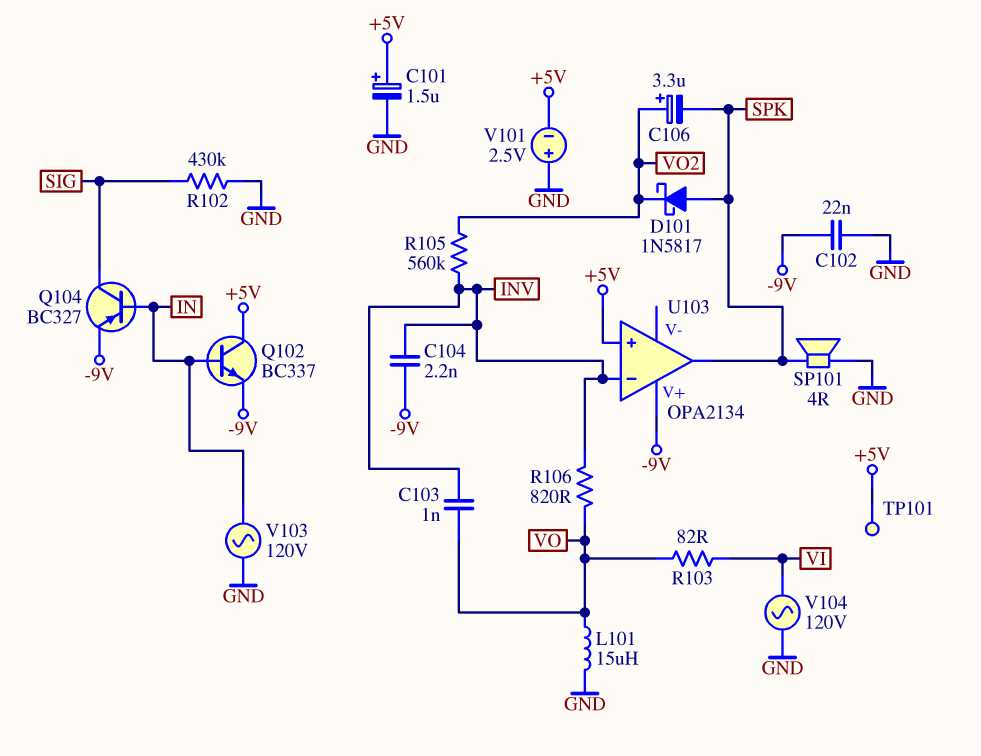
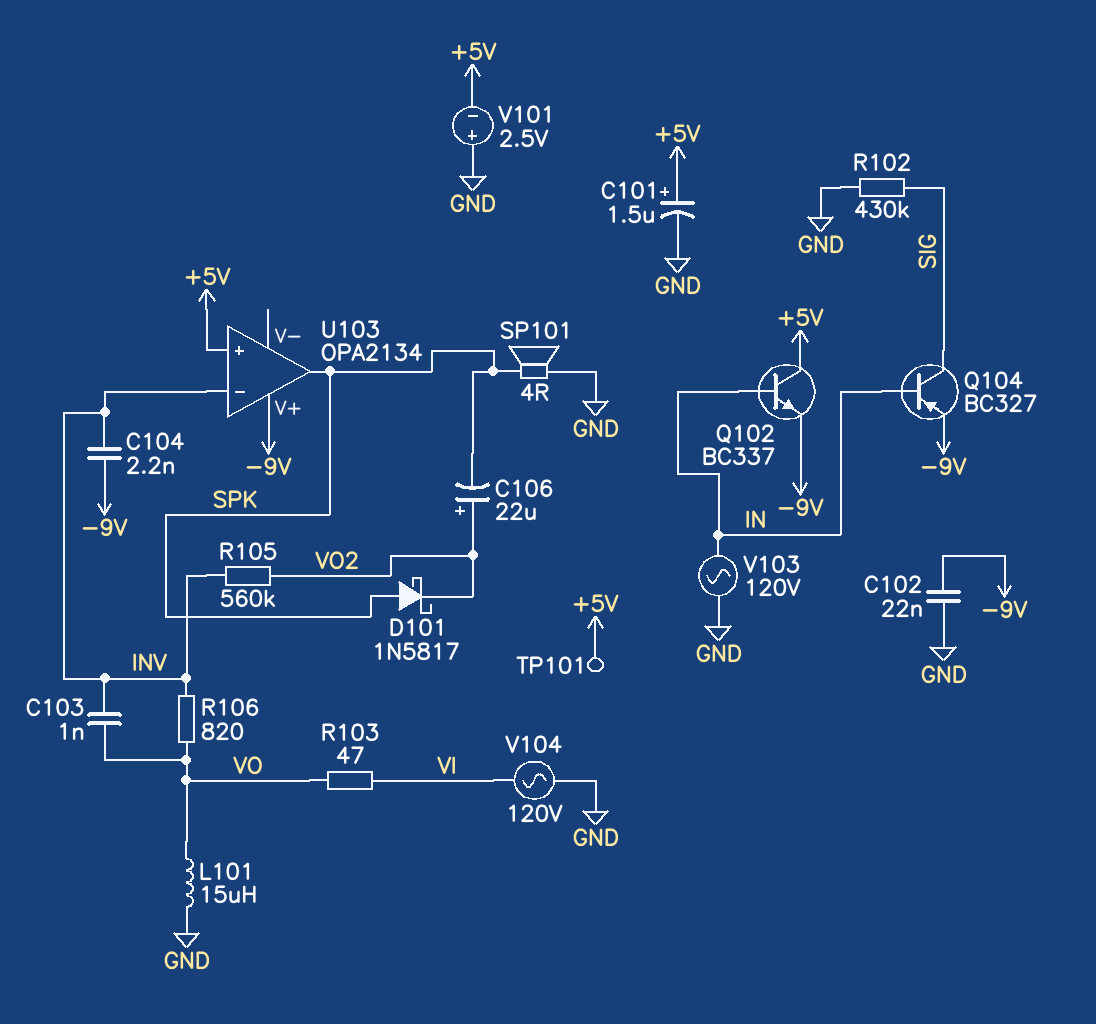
C106: 3.3uF (plus VO2, minus SPK) -> 22uF (plus VO2, minus SPK)
R103: 82 (VI, VO) -> 47 (VI, VO)

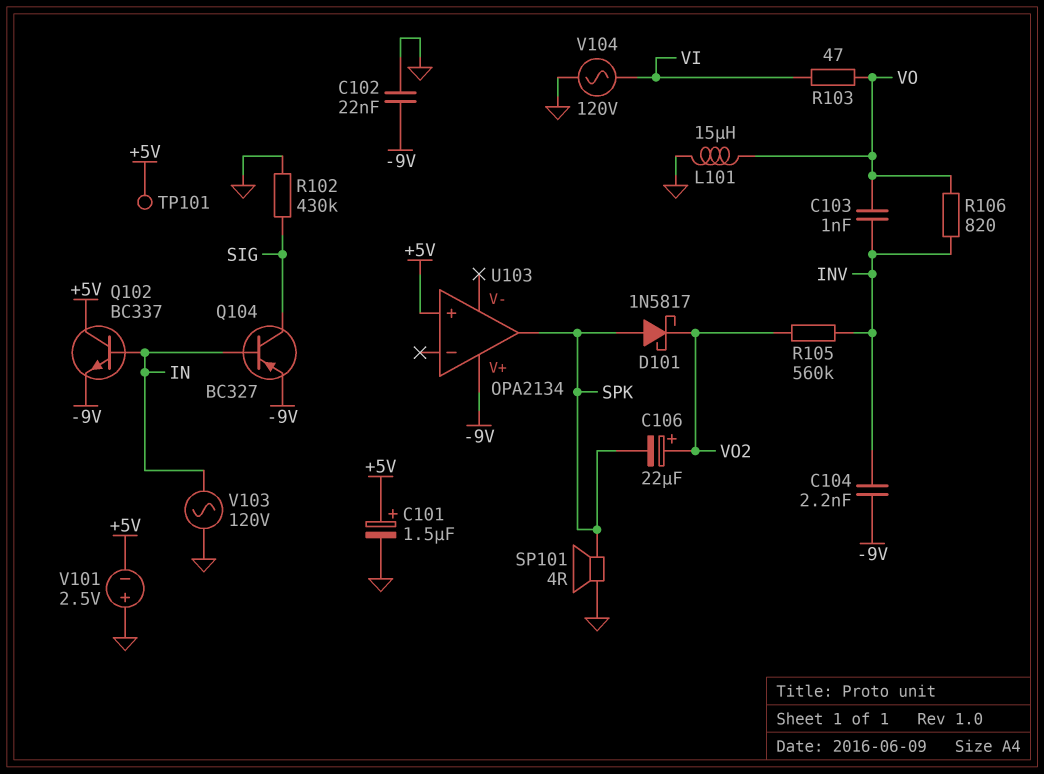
U103 pin in-: INV -> none

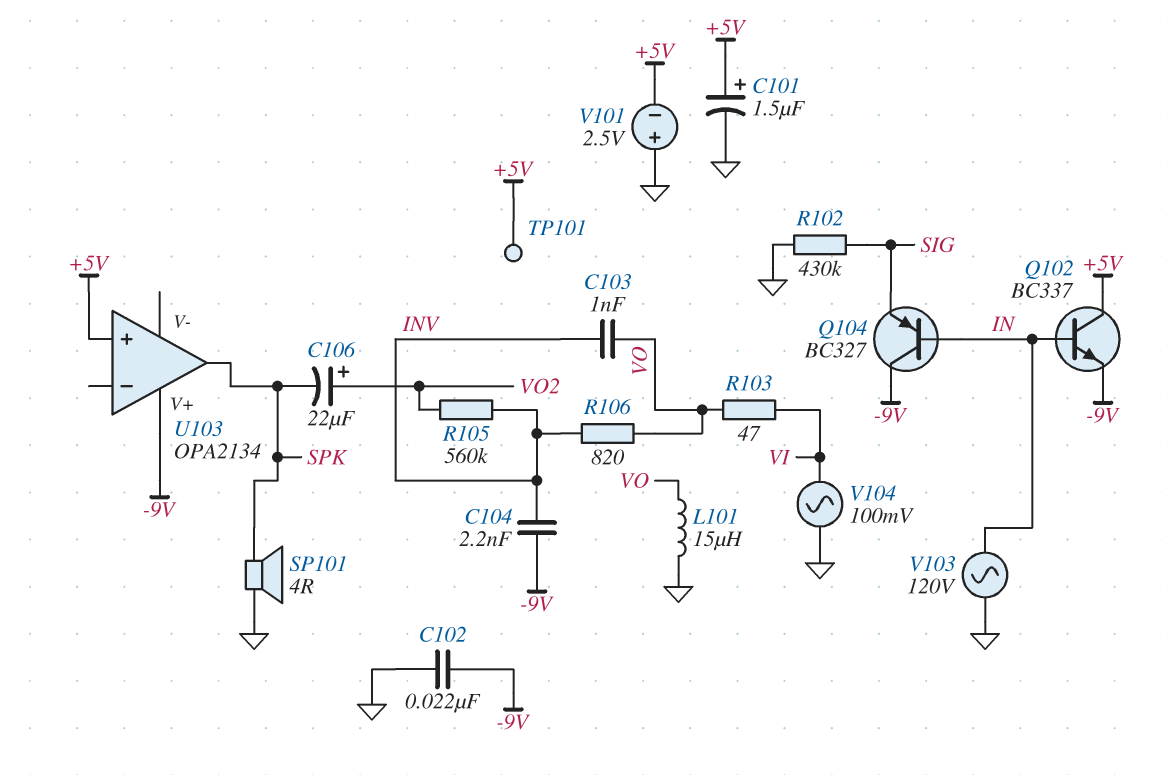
D101: schottky 1N5817 (A SPK, K VO2) -> none
Q104: PNP BC327 (B IN, C SIG, E -9V) -> PNP BC327 (B IN, C -9V, E SIG)
V104: AC 120V (GND, VI) -> AC 100mV (GND, VI)

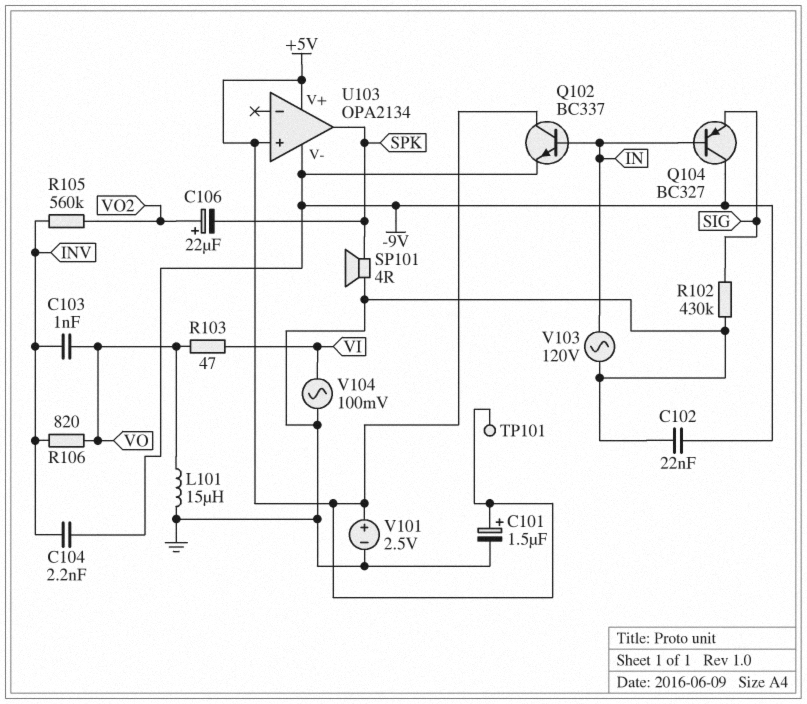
U103 pin V+: -9V -> +5V
U103 pin V-: none -> -9V
V101: 2.5V (plus GND, minus +5V) -> 2.5V (plus +5V, minus GND)

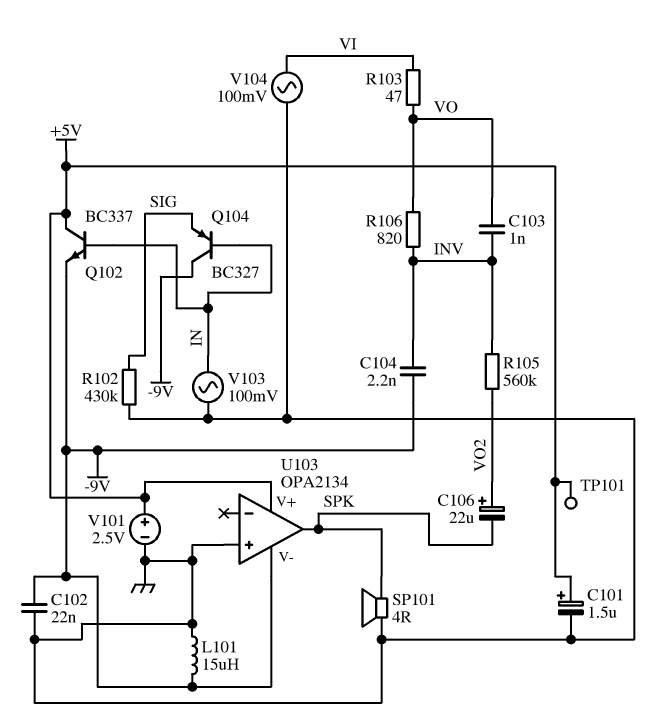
L101: 15uH (GND, VO) -> 15uH (-9V, GND)
U103 pin in+: +5V -> GND
V103: AC 120V (GND, IN) -> AC 100mV (GND, IN)

